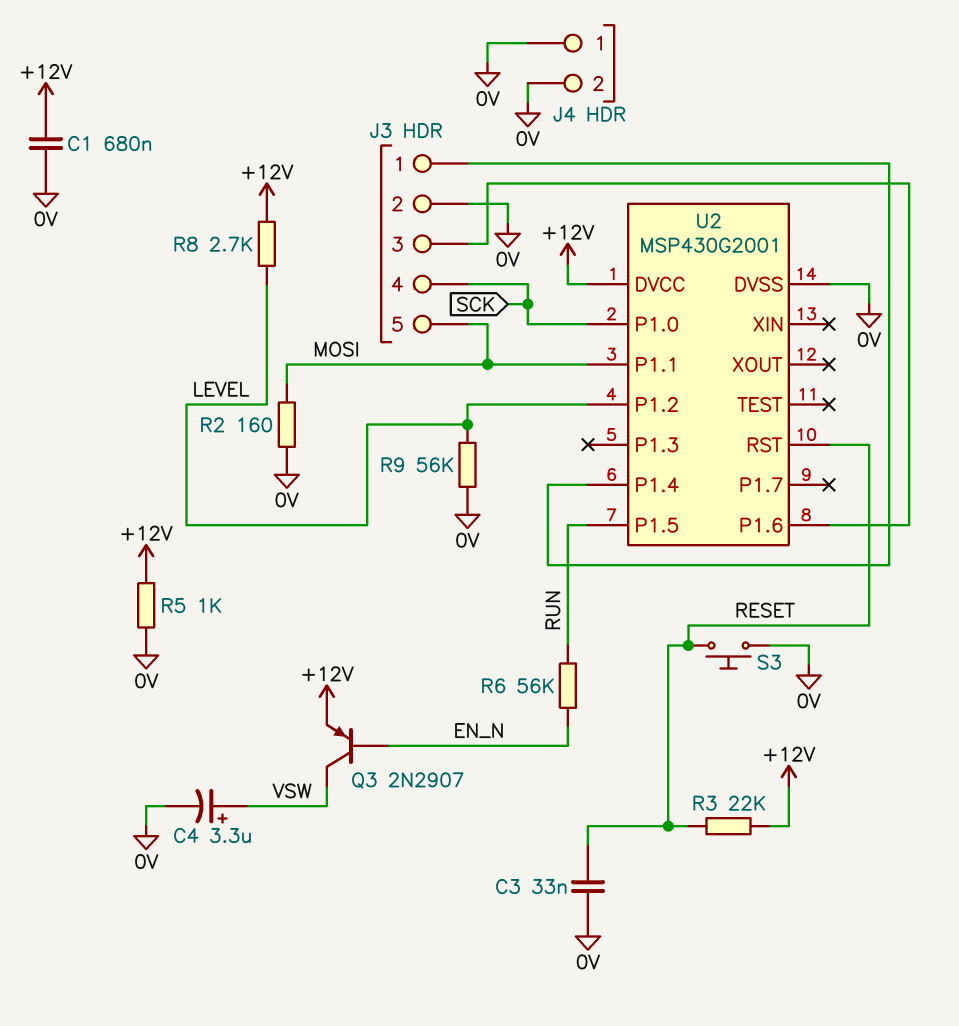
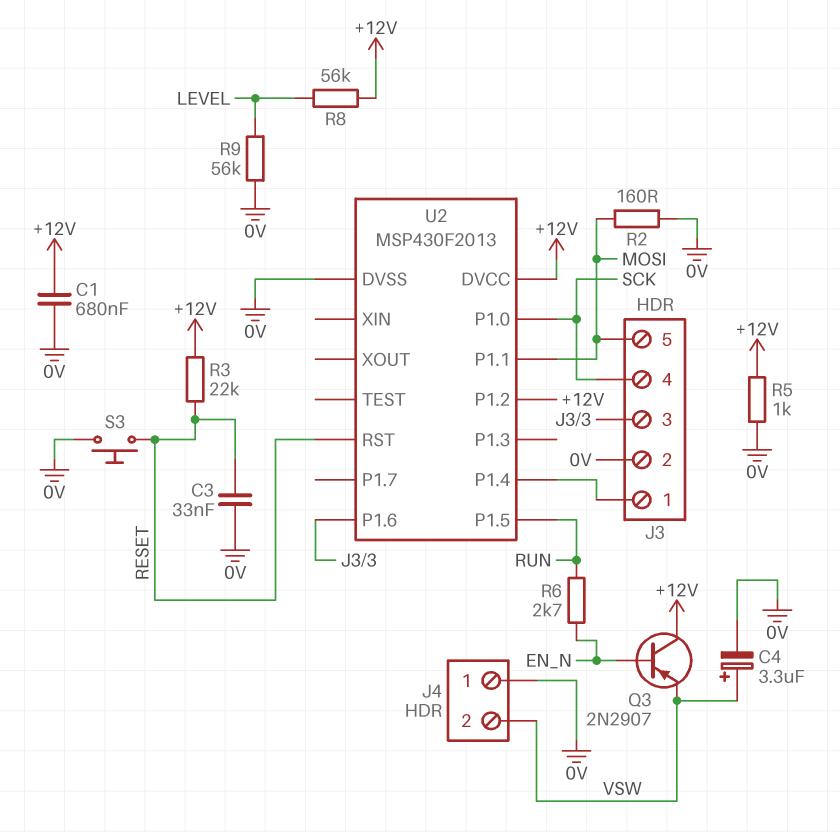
J4 pin 2: 0V -> VSW
Q3: PNP 2N2907 (B EN_N, C VSW, E +12V) -> PNP 2N2907 (B EN_N, C +12V, E VSW)
R6: 56k (EN_N, RUN) -> 2.7k (EN_N, RUN)
R8: 2.7k (+12V, LEVEL) -> 56k (+12V, LEVEL)
U2: MSP430G2001 -> MSP430F2013
U2 pin P1.2: LEVEL -> +12V

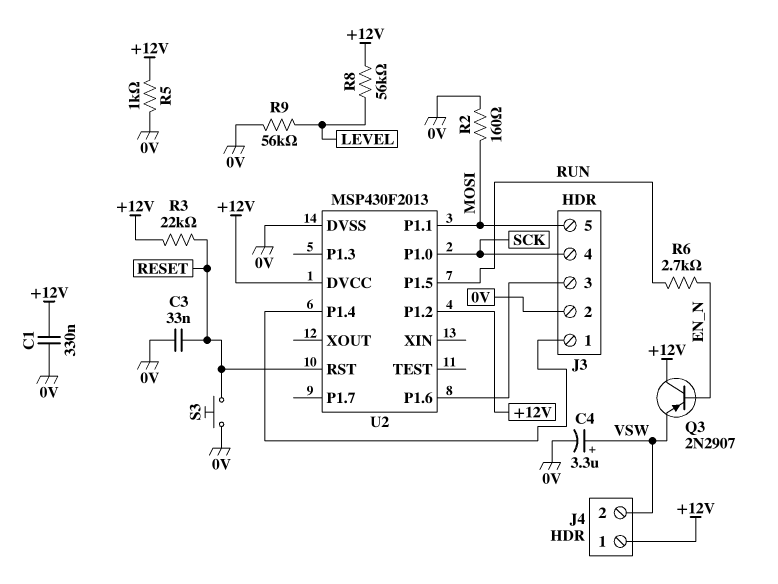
C1: 680nF (+12V, 0V) -> 330nF (+12V, 0V)
J4 pin 1: 0V -> +12V

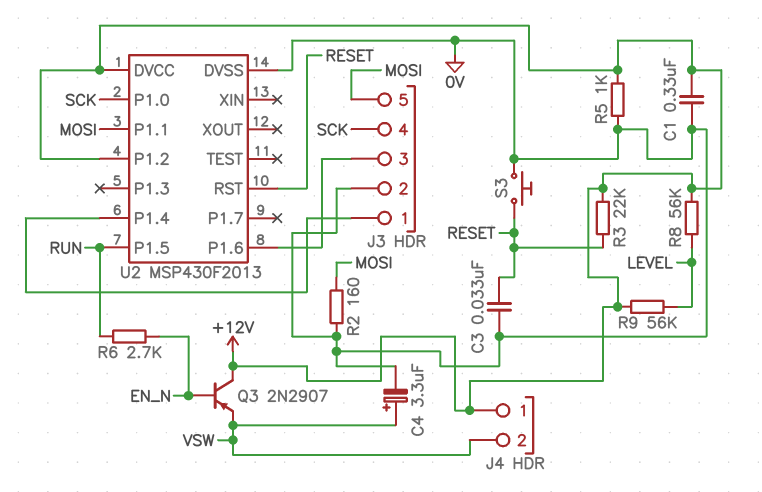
R9: 56k (0V, LEVEL) -> 56k (+12V, LEVEL)

